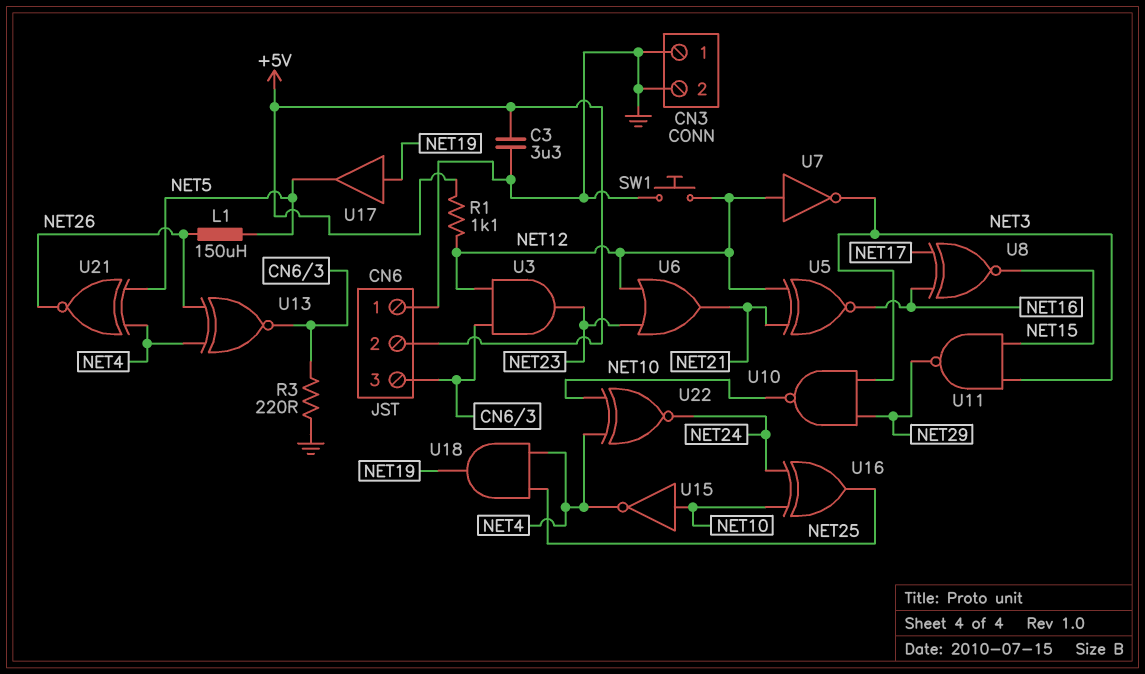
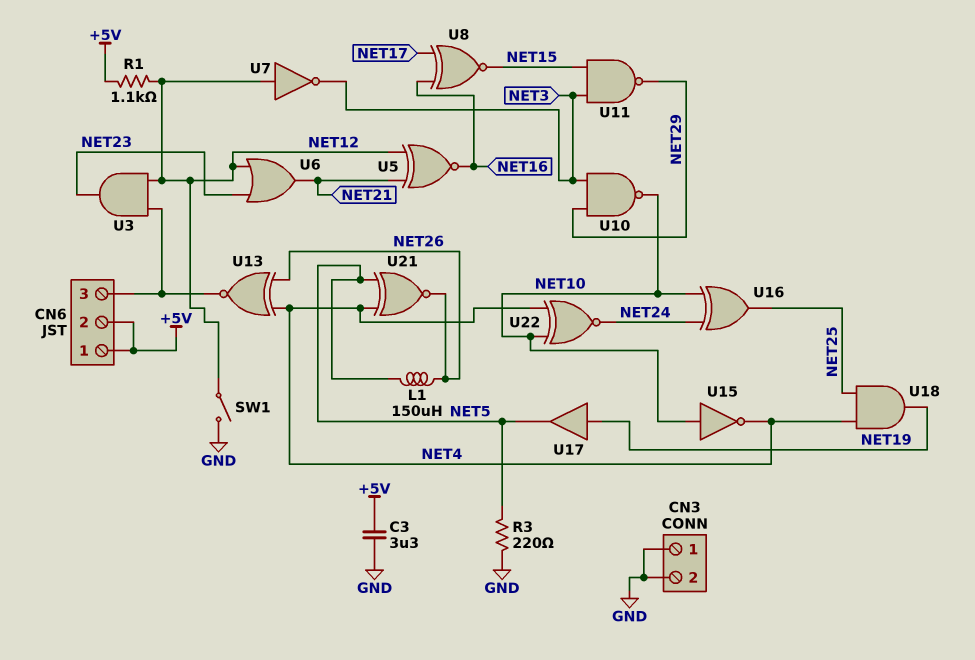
CN6 pin 1: GND -> +5V
R3: 220 (CN6/3, GND) -> 220 (GND, NET5)
SW1: button (GND, NET12) -> switch (GND, NET12)

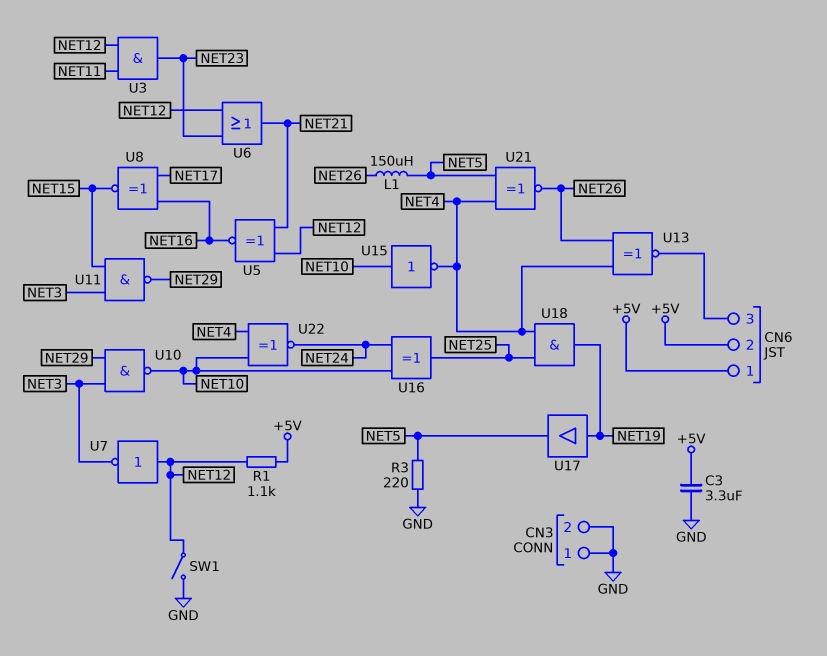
U3: AND (in CN6/3, in NET12, out NET23) -> AND (in NET11, in NET12, out NET23)

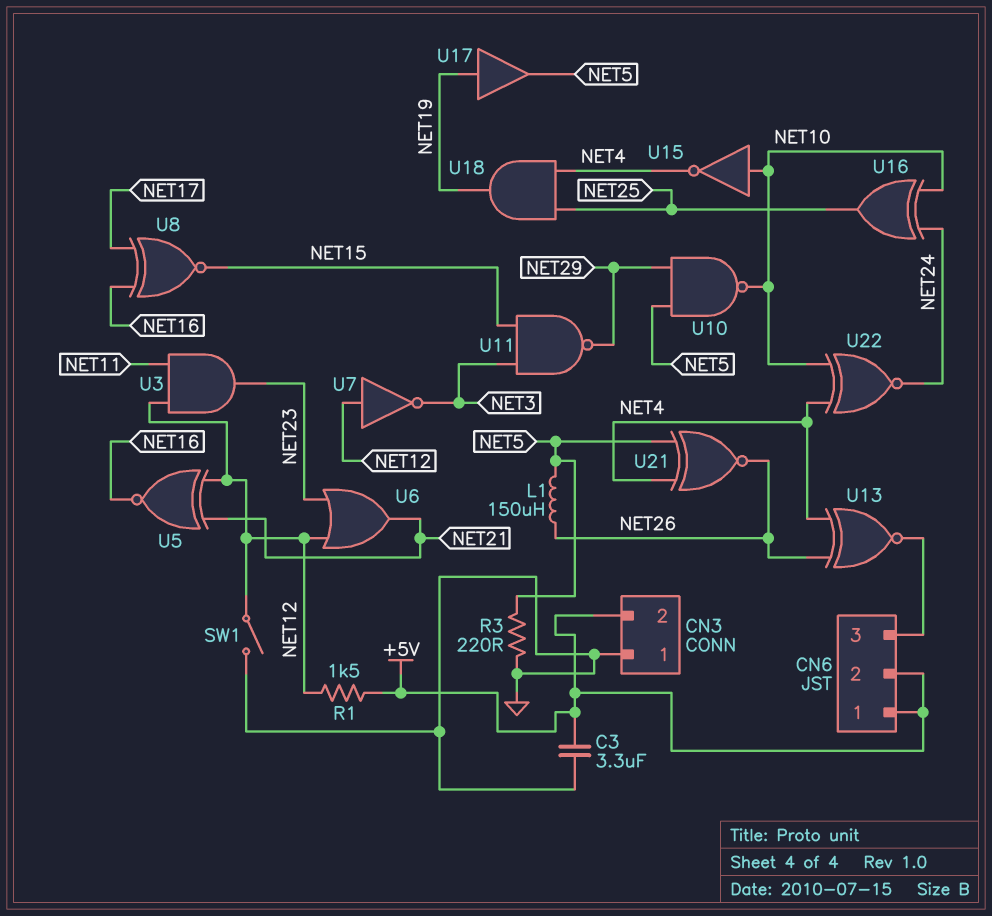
CN3 pin 2: GND -> +5V
R1: 1.1k (+5V, NET12) -> 1.5k (+5V, NET12)
U10: NAND (in NET3, in NET29, out NET10) -> NAND (in NET5, in NET29, out NET10)

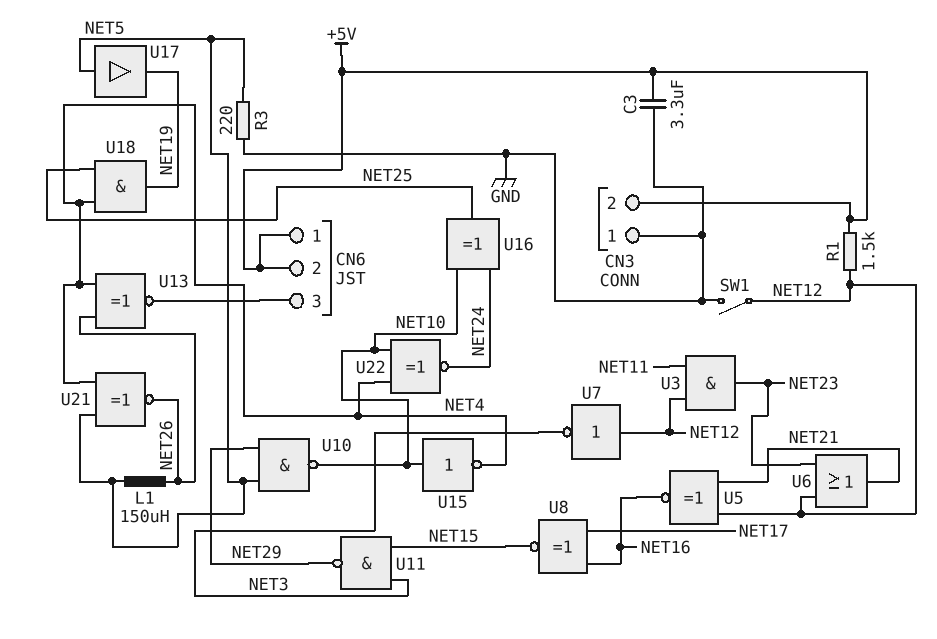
U17: buffer (in NET19, out NET5) -> buffer (in NET5, out NET19)

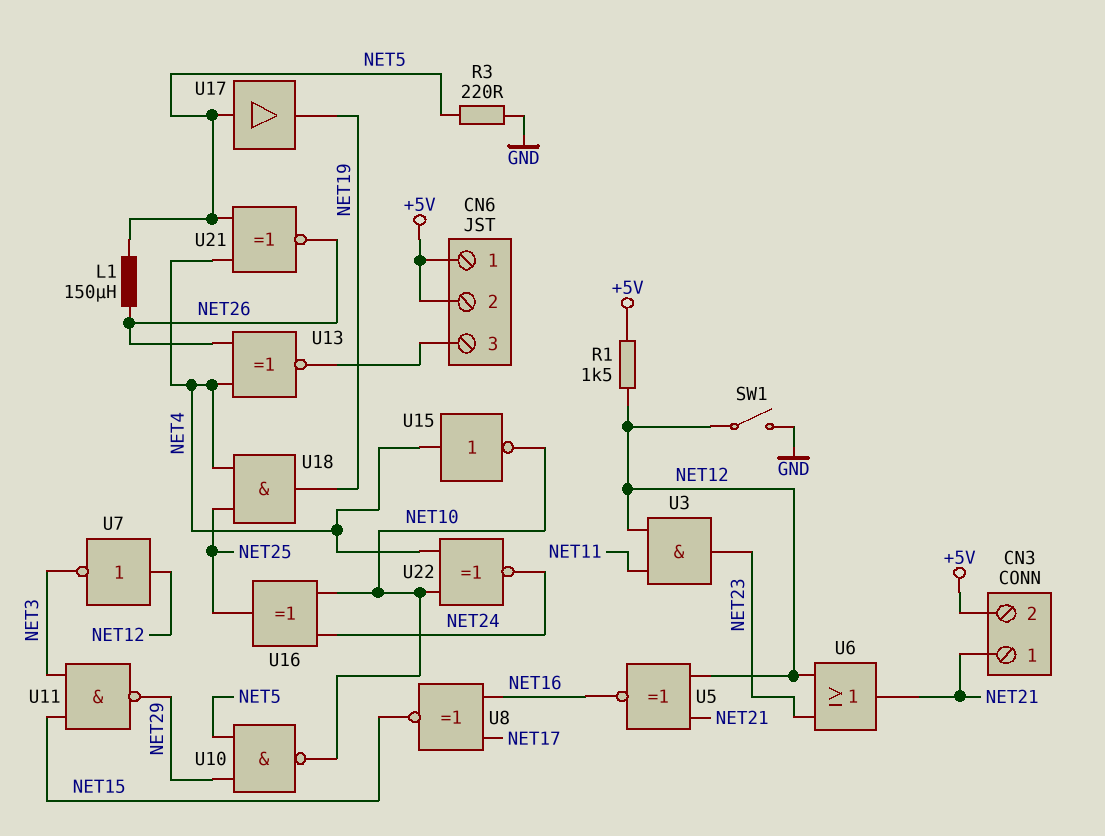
C3: 3.3uF (+5V, GND) -> none
CN3 pin 1: GND -> NET21
U15: NOT (in NET10, out NET4) -> NOT (in NET4, out NET10)

